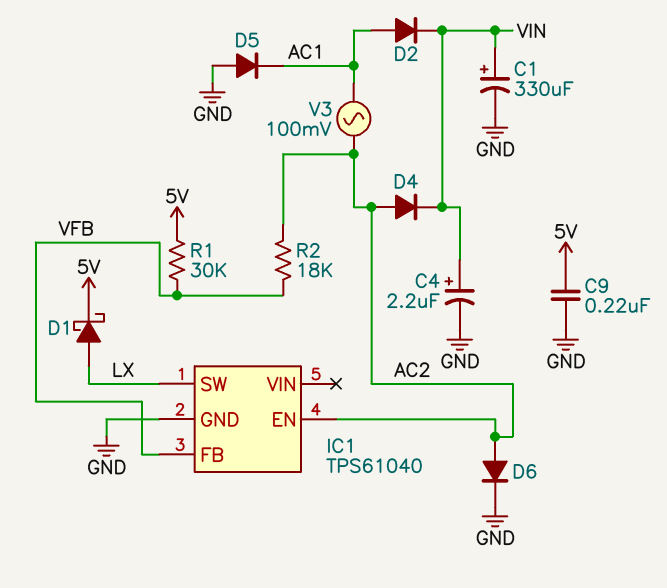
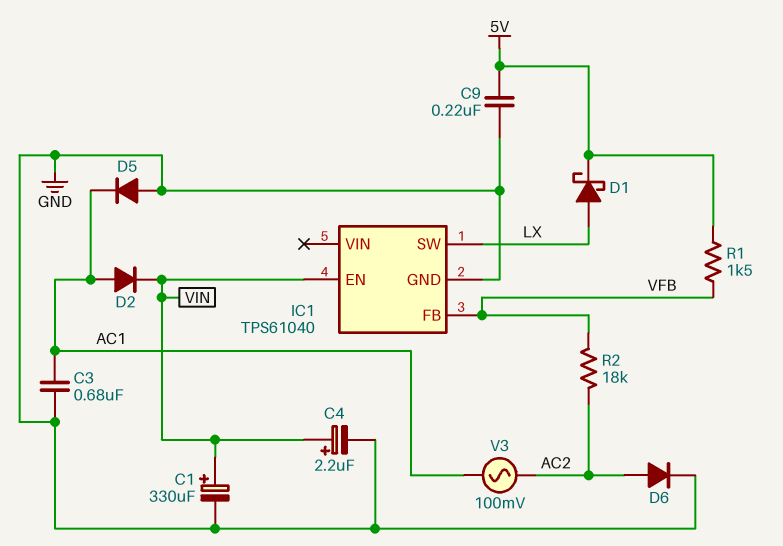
C3: none -> 680nF (AC1, GND)
D4: diode (A AC2, K VIN) -> none
IC1 pin EN: AC2 -> VIN
R1: 30k (5V, VFB) -> 1.5k (5V, VFB)

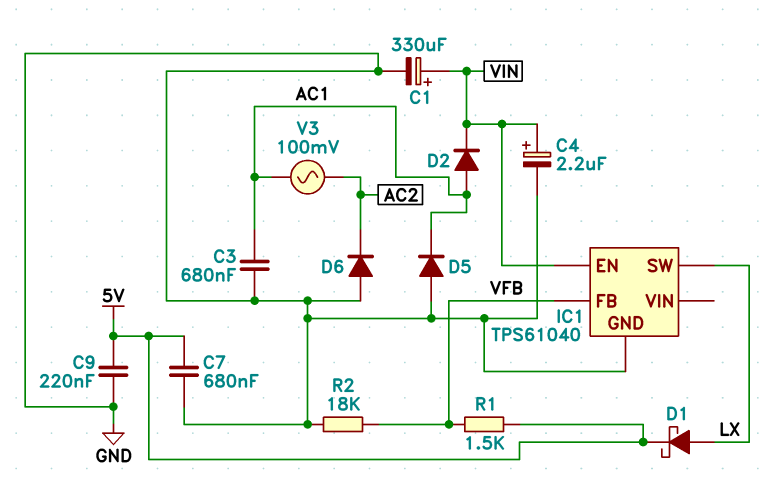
C7: none -> 680nF (5V, GND)
D6: diode (A AC2, K GND) -> diode (A GND, K AC2)
R2: 18k (AC2, VFB) -> 18k (GND, VFB)

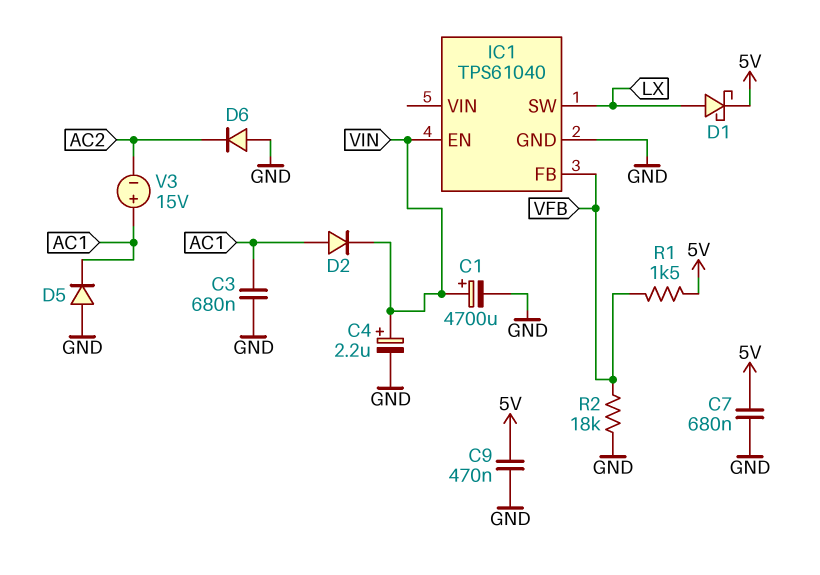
C1: 330uF (plus VIN, minus GND) -> 4700uF (plus VIN, minus GND)
C9: 220nF (5V, GND) -> 470nF (5V, GND)
V3: AC 100mV (AC1, AC2) -> 15V (plus AC1, minus AC2)

